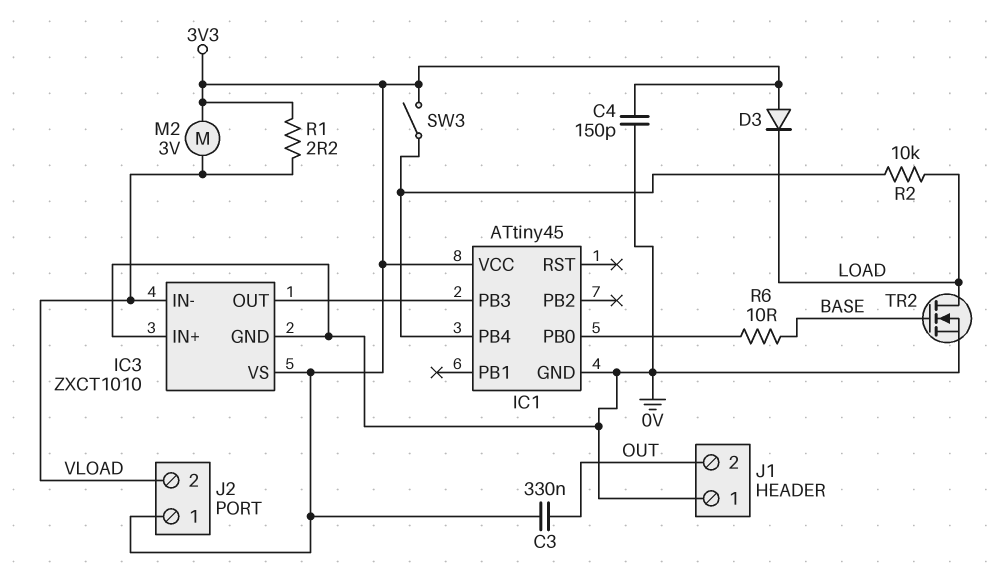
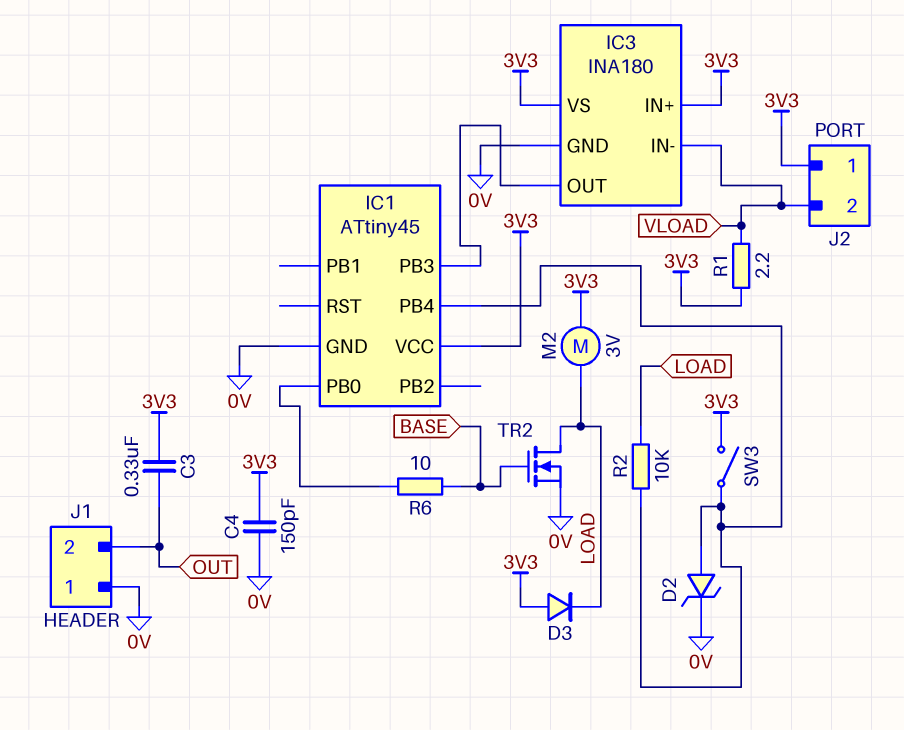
D2: none -> zener (A IC1/PB4, K 0V)
IC3: ZXCT1010 -> INA180
IC3 pin IN+: 0V -> 3V3
M2: motor 3V (3V3, VLOAD) -> motor 3V (3V3, LOAD)

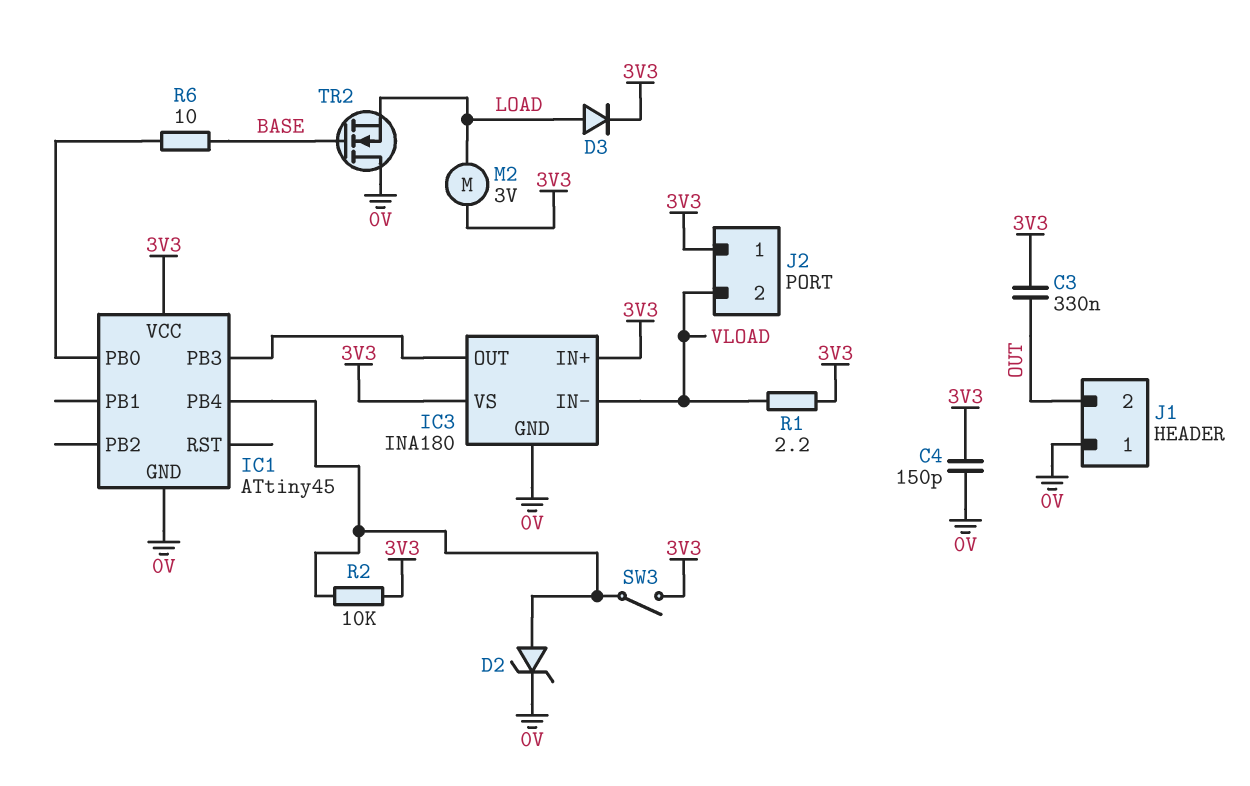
D3: diode (A 3V3, K LOAD) -> diode (A LOAD, K 3V3)
R2: 10k (IC1/PB4, LOAD) -> 10k (3V3, IC1/PB4)
TR2: NMOS (G BASE, D LOAD, S 0V) -> NMOS (G BASE, D 0V, S LOAD)

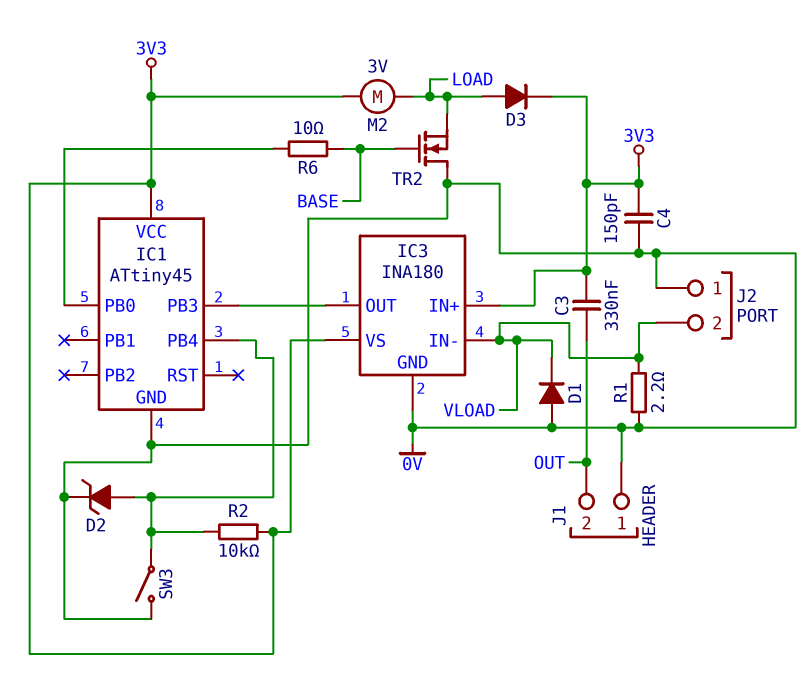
D1: none -> diode (A 0V, K VLOAD)
J2 pin 1: 3V3 -> 0V
R1: 2.2 (3V3, VLOAD) -> 2.2 (0V, VLOAD)
SW3: switch (3V3, IC1/PB4) -> switch (0V, IC1/PB4)

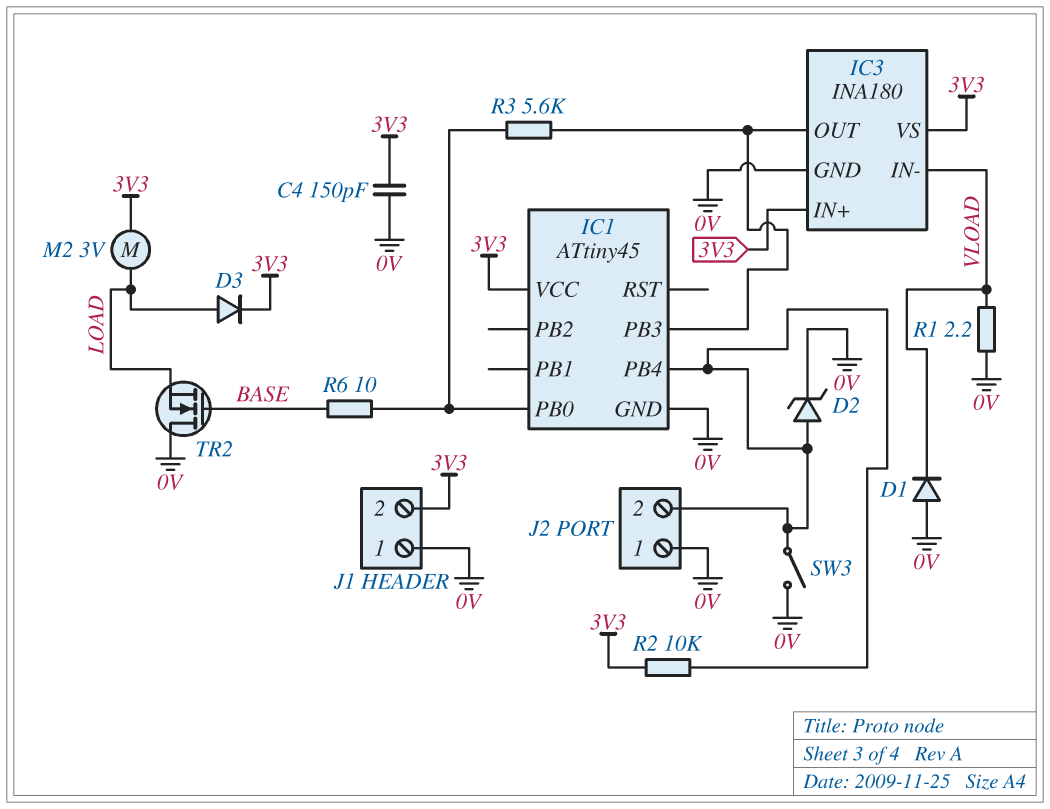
C3: 330nF (3V3, OUT) -> none
J1 pin 2: OUT -> 3V3
J2 pin 2: VLOAD -> IC1/PB4
R3: none -> 5.6k (IC1/PB0, IC1/PB3)

